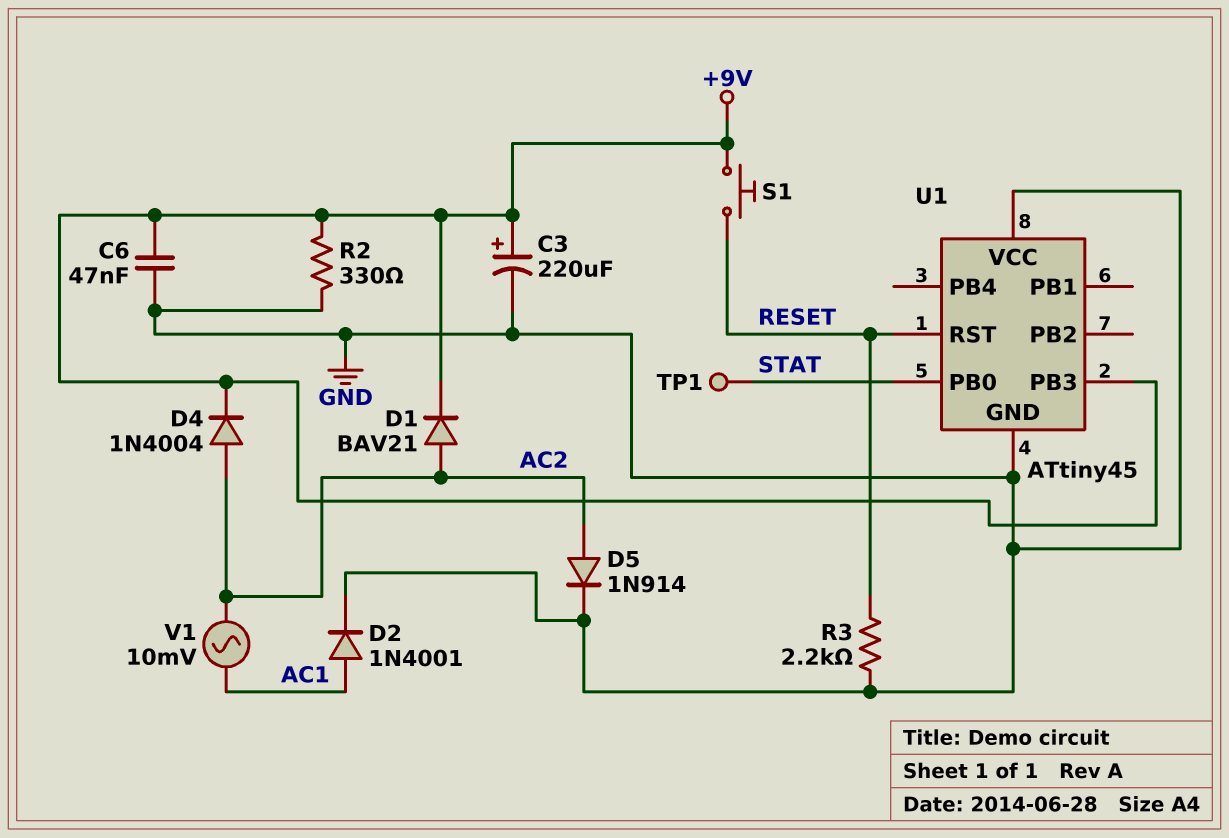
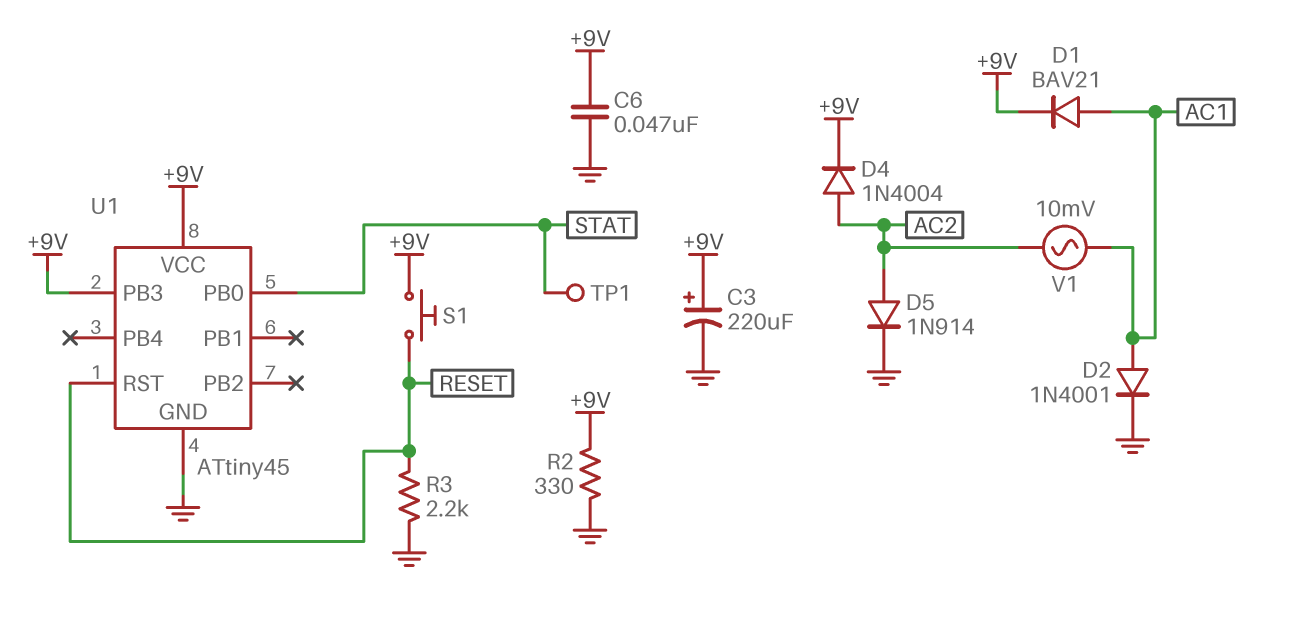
D1: diode BAV21 (A AC2, K +9V) -> diode BAV21 (A AC1, K +9V)
U1 pin VCC: GND -> +9V

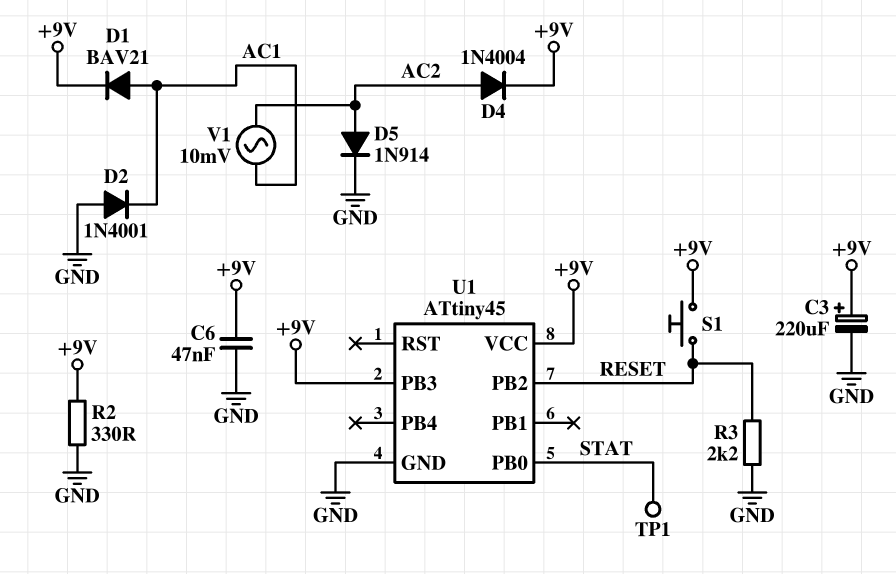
D2: diode 1N4001 (A AC1, K GND) -> diode 1N4001 (A GND, K AC1)
U1 pin PB2: none -> RESET
U1 pin RST: RESET -> none

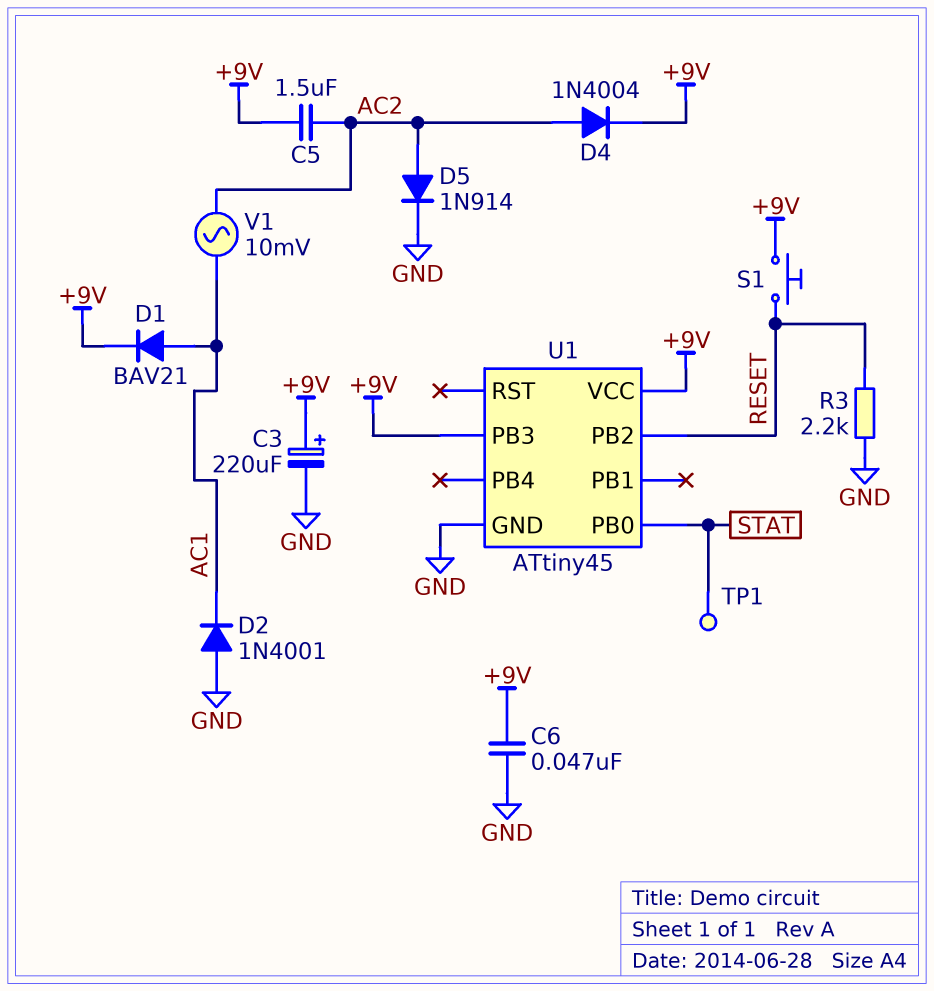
C5: none -> 1.5uF (+9V, AC2)
R2: 330 (+9V, GND) -> none

